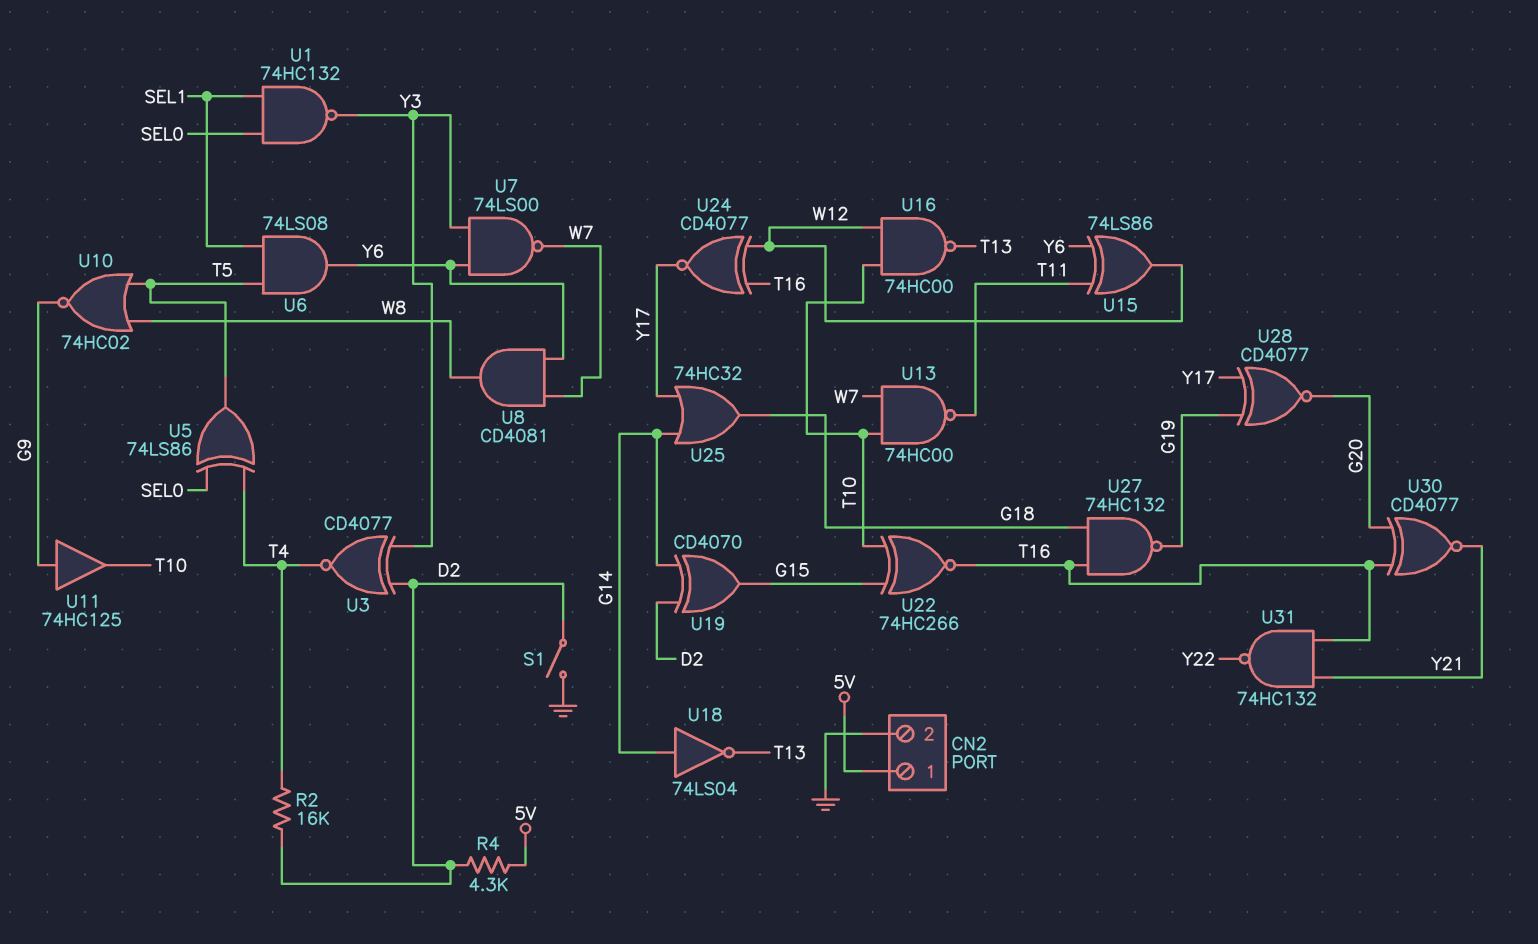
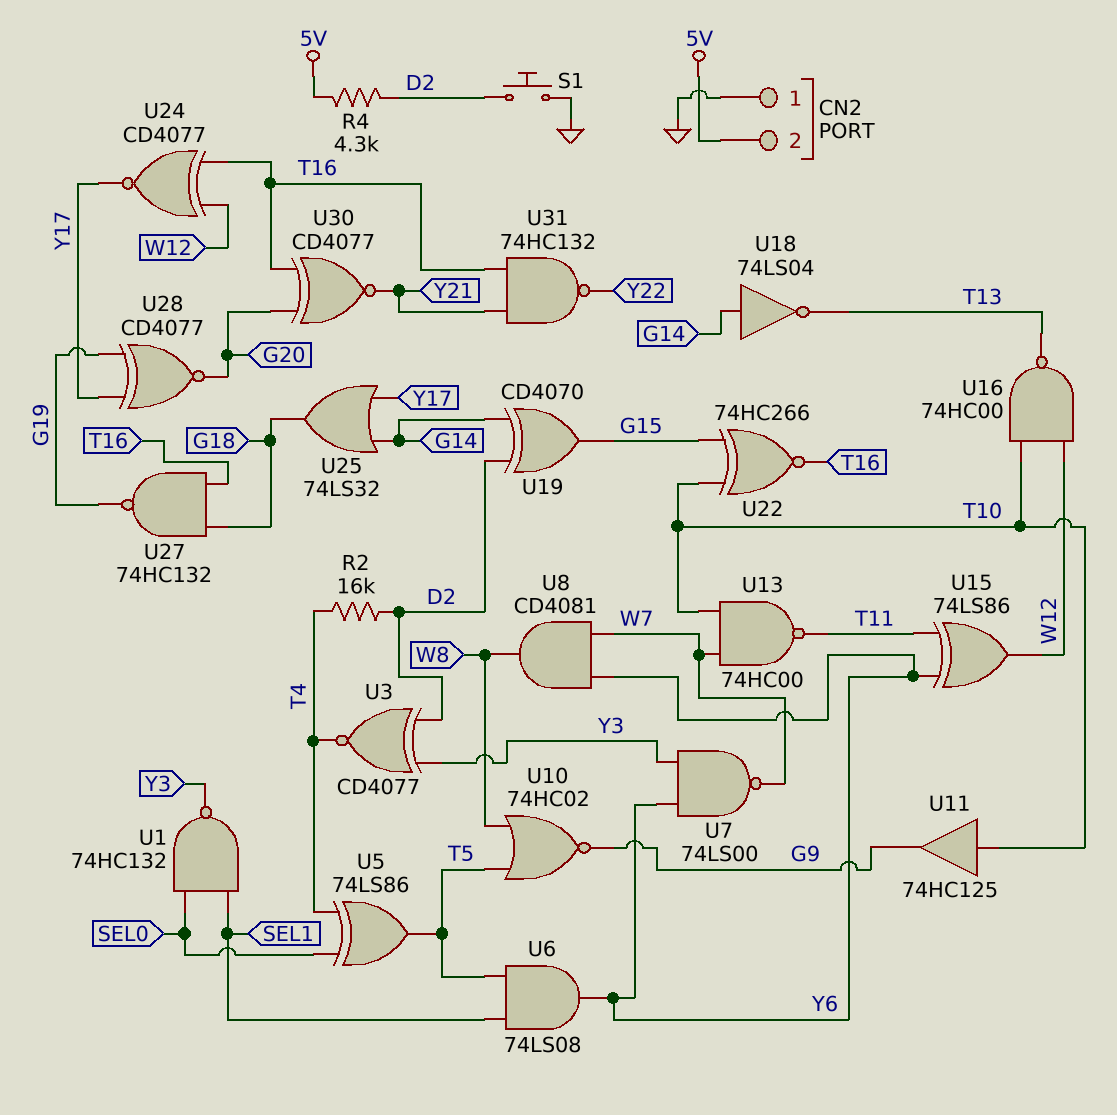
CN2 pin 1: 5V -> GND
CN2 pin 2: GND -> 5V
S1: switch (D2, GND) -> button (D2, GND)
U11: buffer 74HC125 (in G9, out T10) -> buffer 74HC125 (in T10, out G9)
U25: OR 74HC32 (in G14, in Y17, out G18) -> OR 74LS32 (in G14, in Y17, out G18)

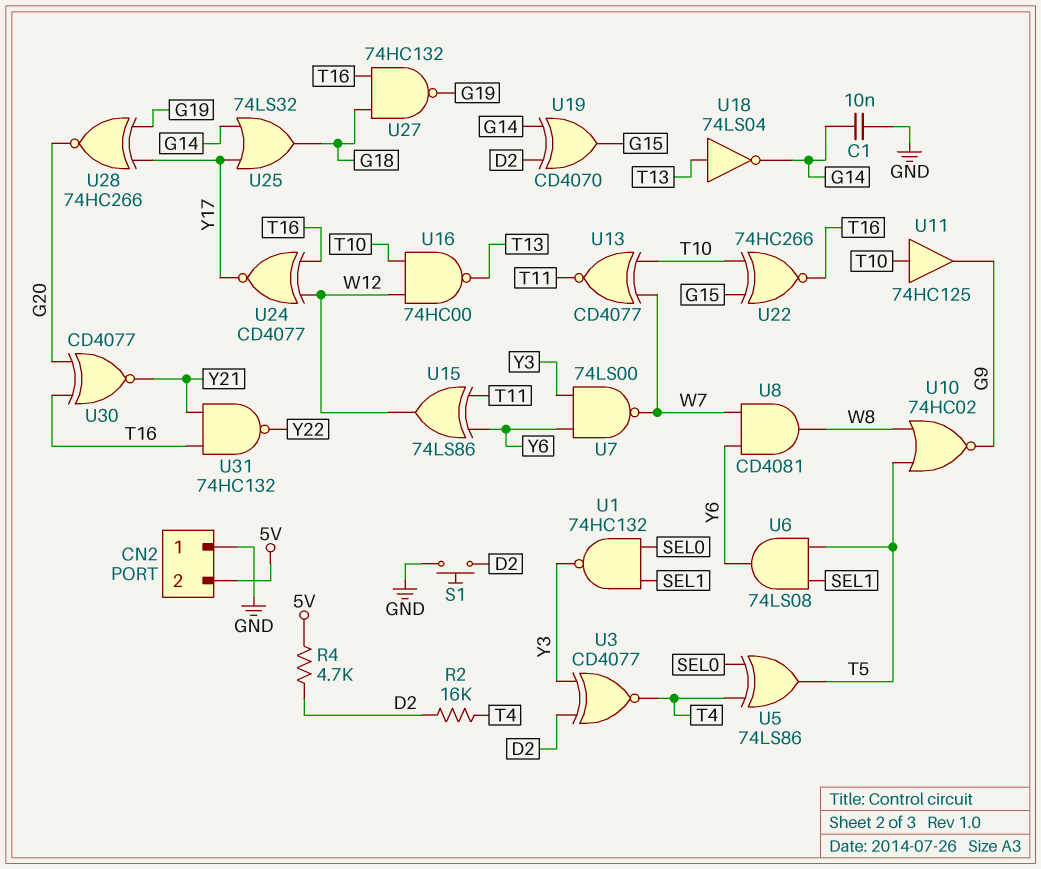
C1: none -> 10nF (G14, GND)
R4: 4.3k (5V, D2) -> 4.7k (5V, D2)
U13: NAND 74HC00 (in T10, in W7, out T11) -> XNOR CD4077 (in T10, in W7, out T11)
U18: NOT 74LS04 (in G14, out T13) -> NOT 74LS04 (in T13, out G14)
U28: XNOR CD4077 (in G19, in Y17, out G20) -> XNOR 74HC266 (in G19, in Y17, out G20)

